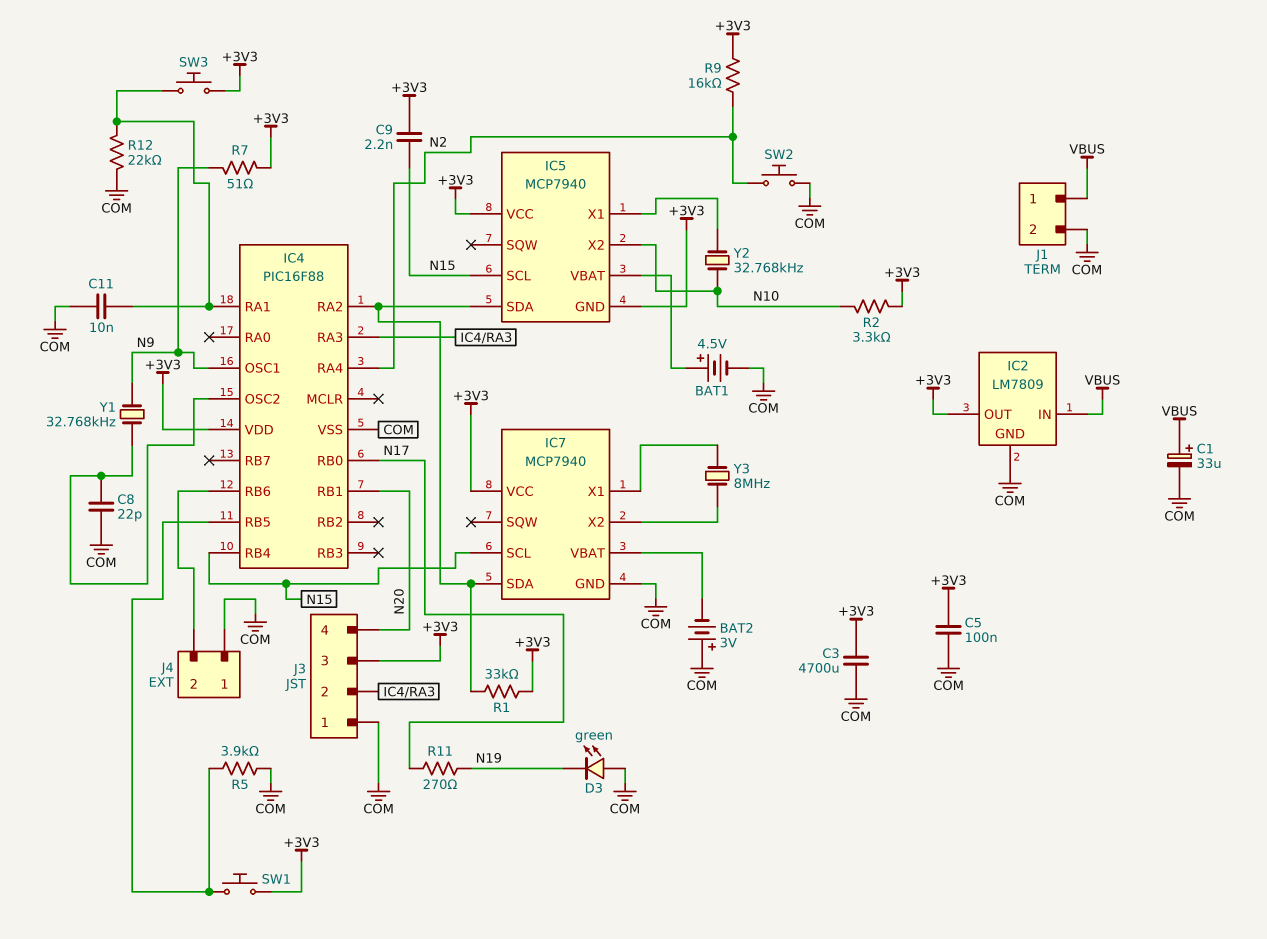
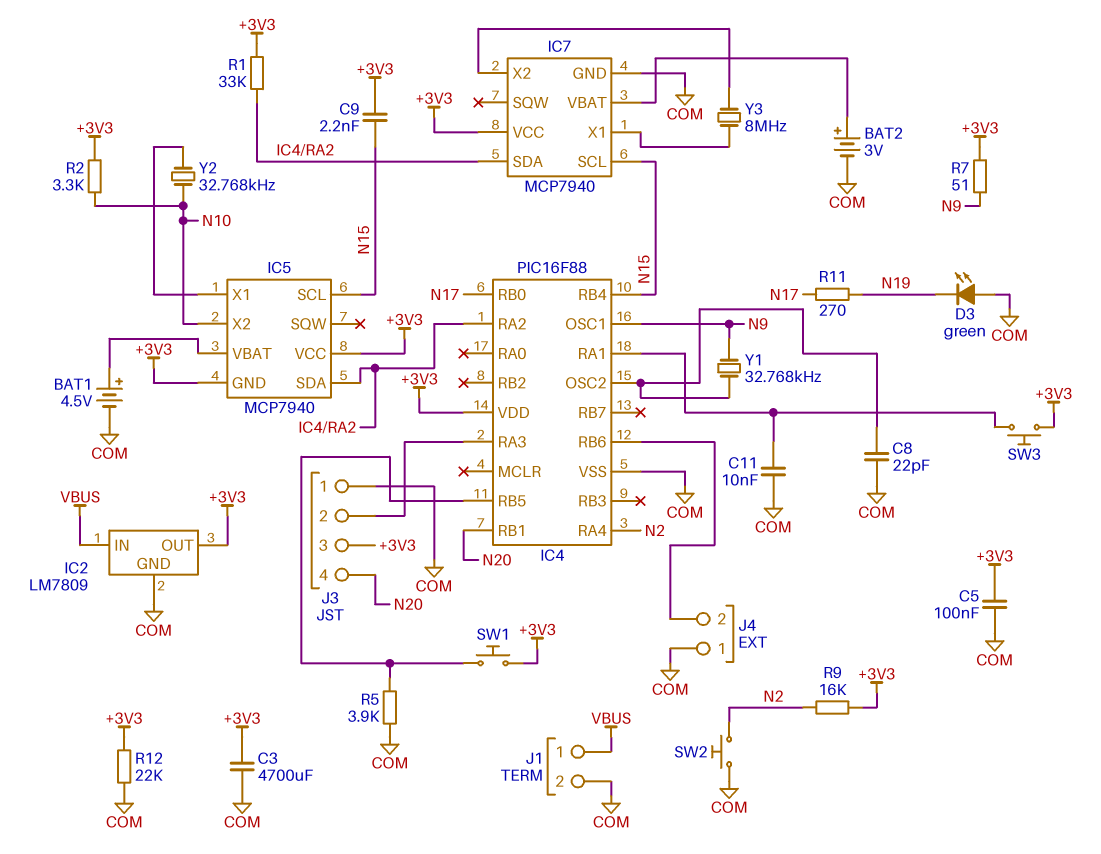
BAT2: 3V (plus COM, minus IC7/VBAT) -> 3V (plus IC7/VBAT, minus COM)
C1: 33uF (plus VBUS, minus COM) -> none
R12: 22k (COM, IC4/RA1) -> 22k (+3V3, COM)

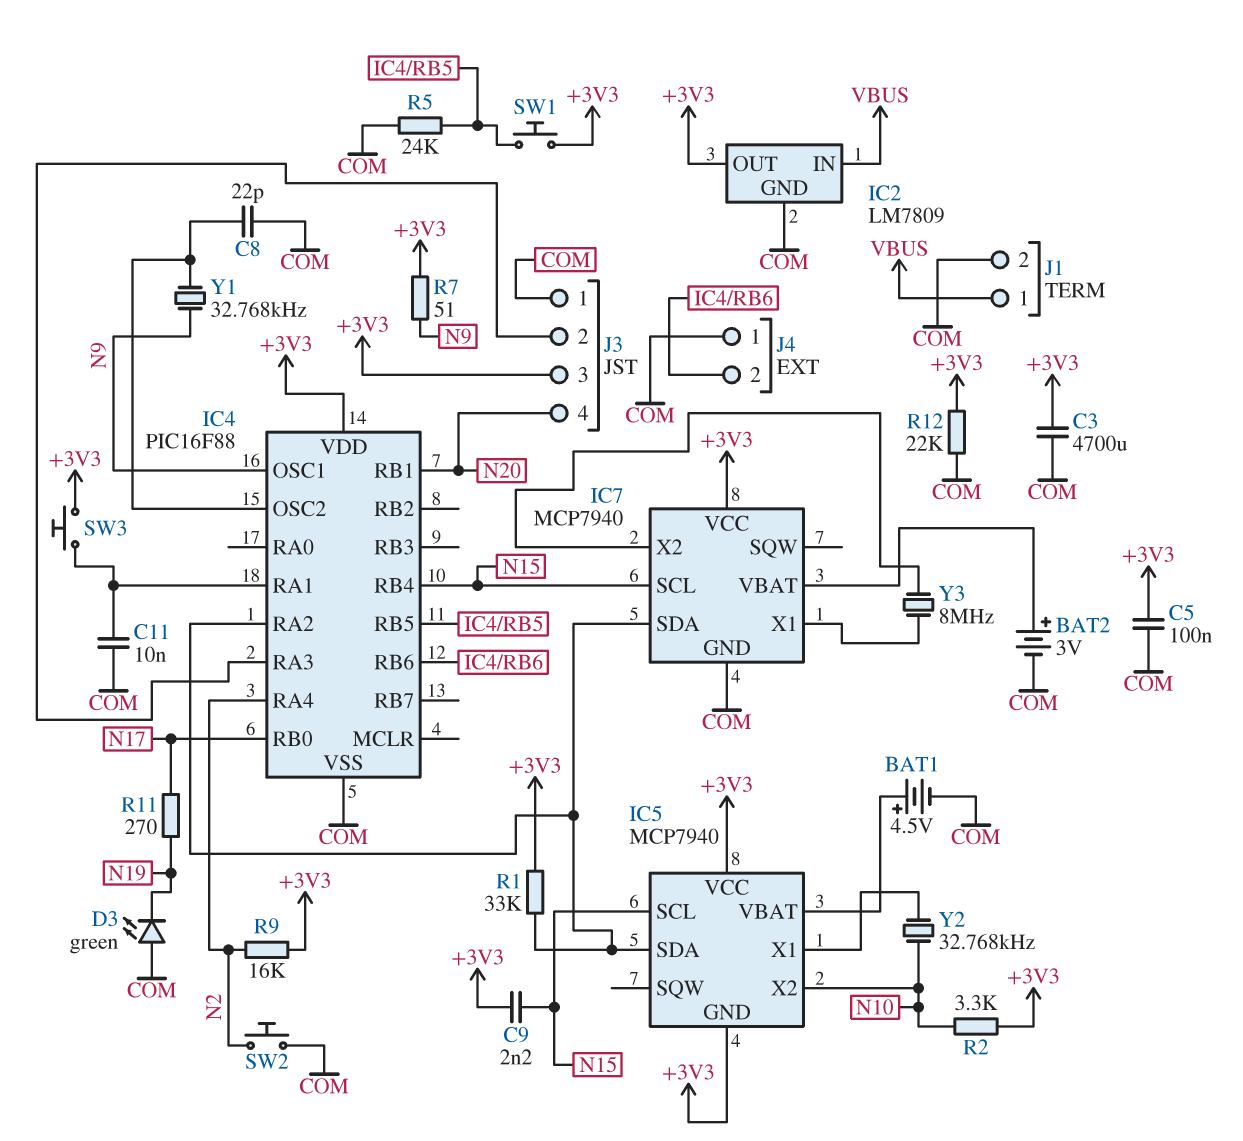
R5: 3.9k (COM, IC4/RB5) -> 24k (COM, IC4/RB5)

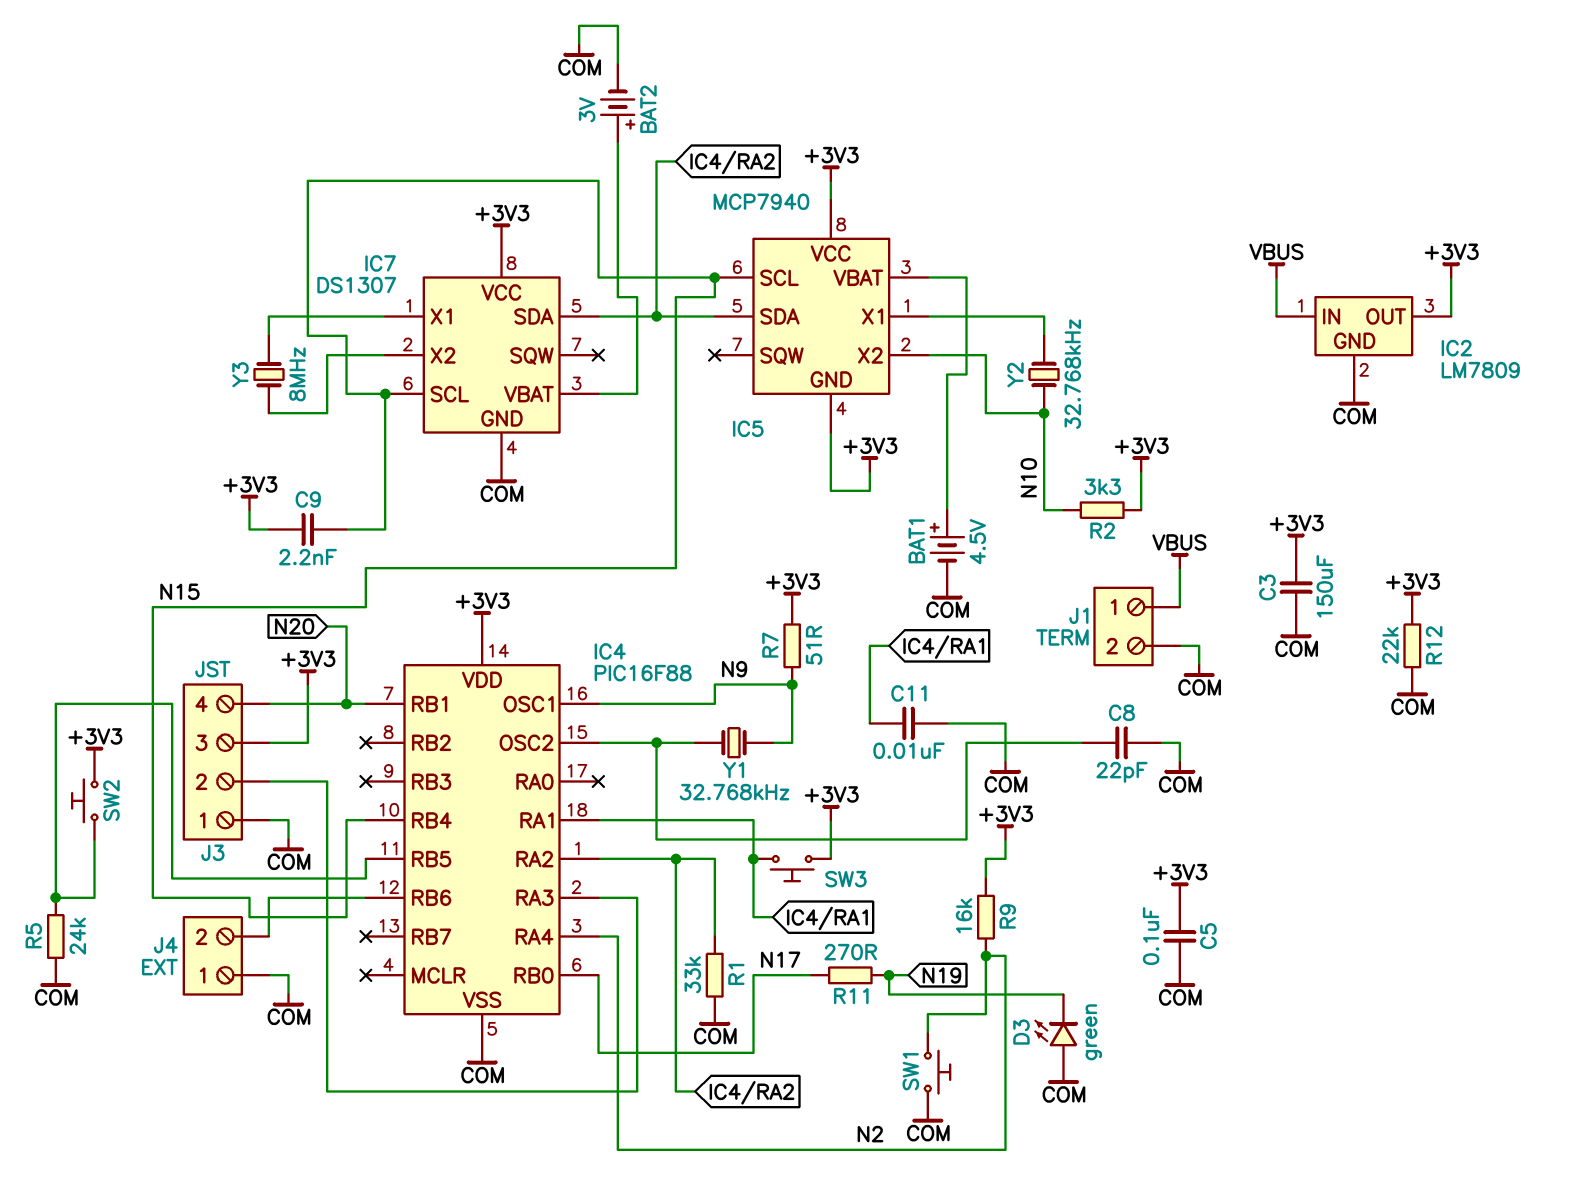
C3: 4700uF (+3V3, COM) -> 150uF (+3V3, COM)
IC7: MCP7940 -> DS1307
R1: 33k (+3V3, IC4/RA2) -> 33k (COM, IC4/RA2)
SW1: button (+3V3, IC4/RB5) -> button (COM, N2)
SW2: button (COM, N2) -> button (+3V3, IC4/RB5)

